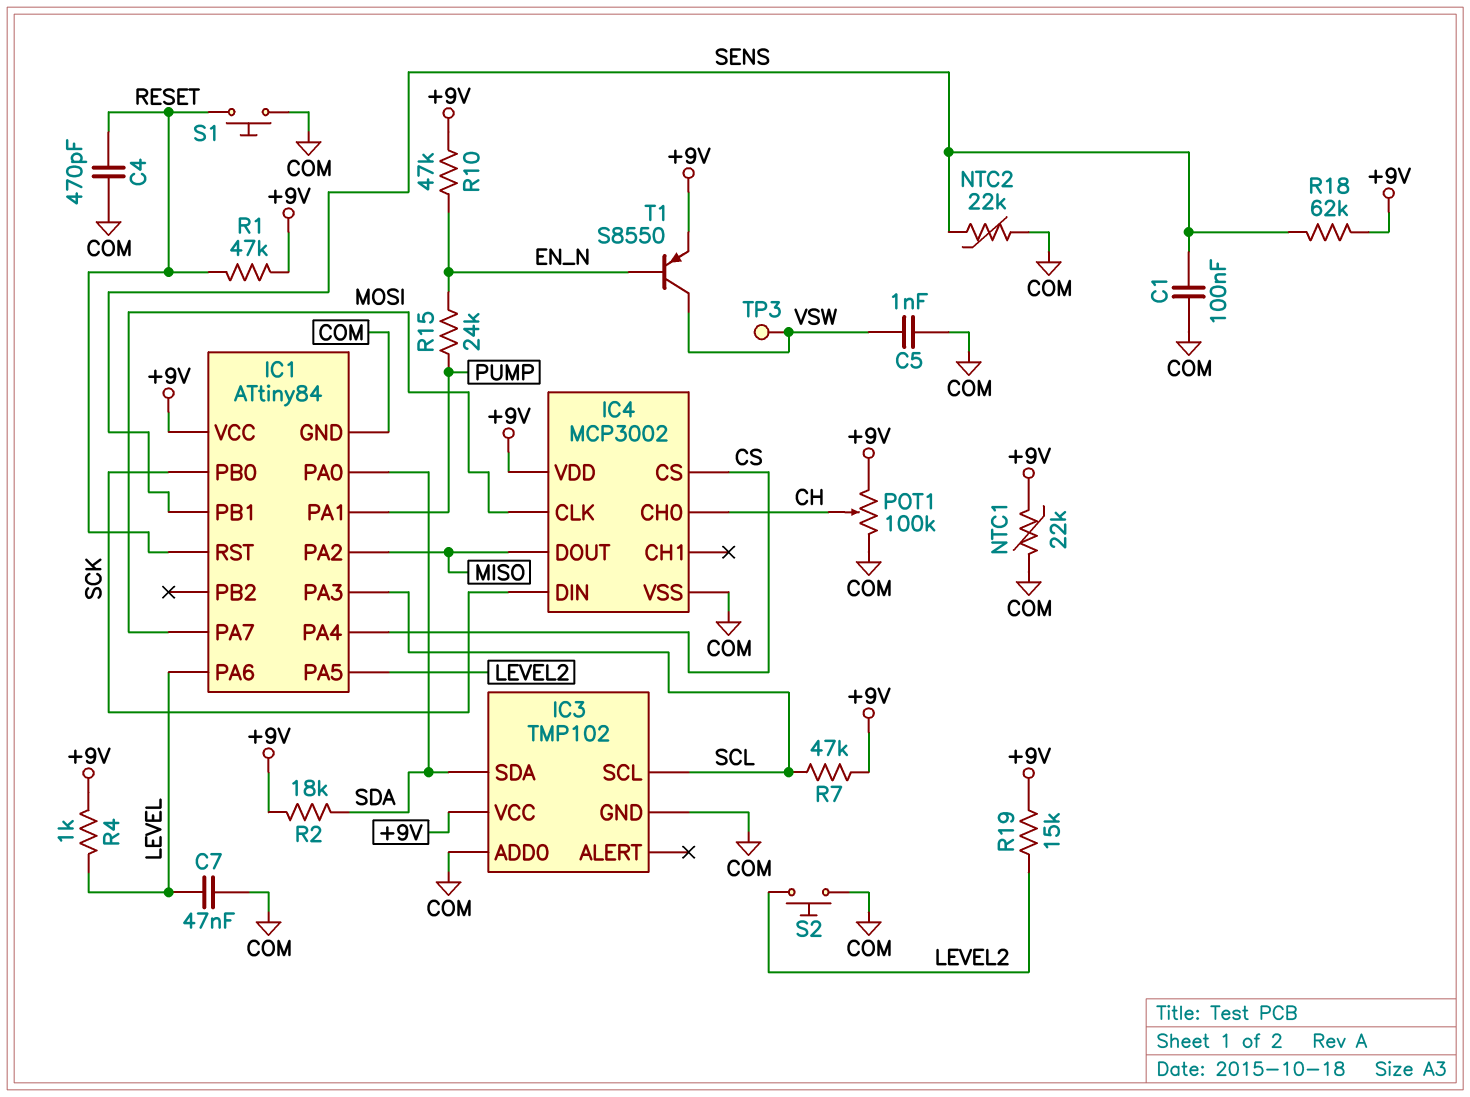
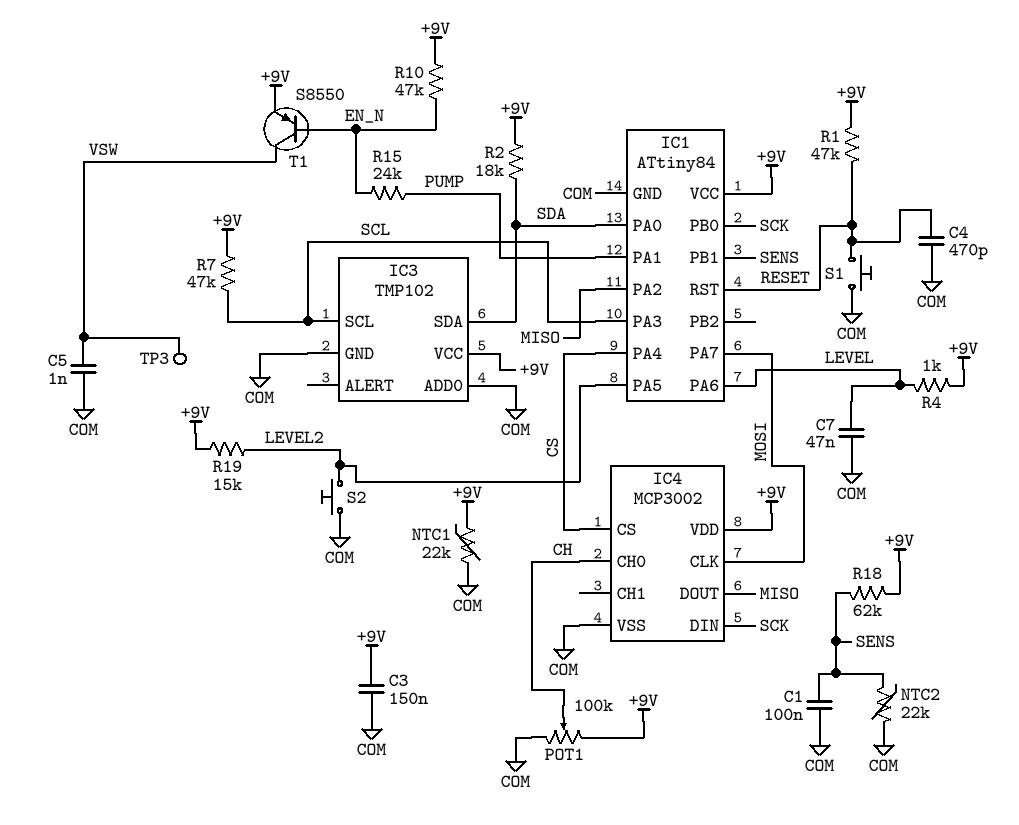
C3: none -> 150nF (+9V, COM)

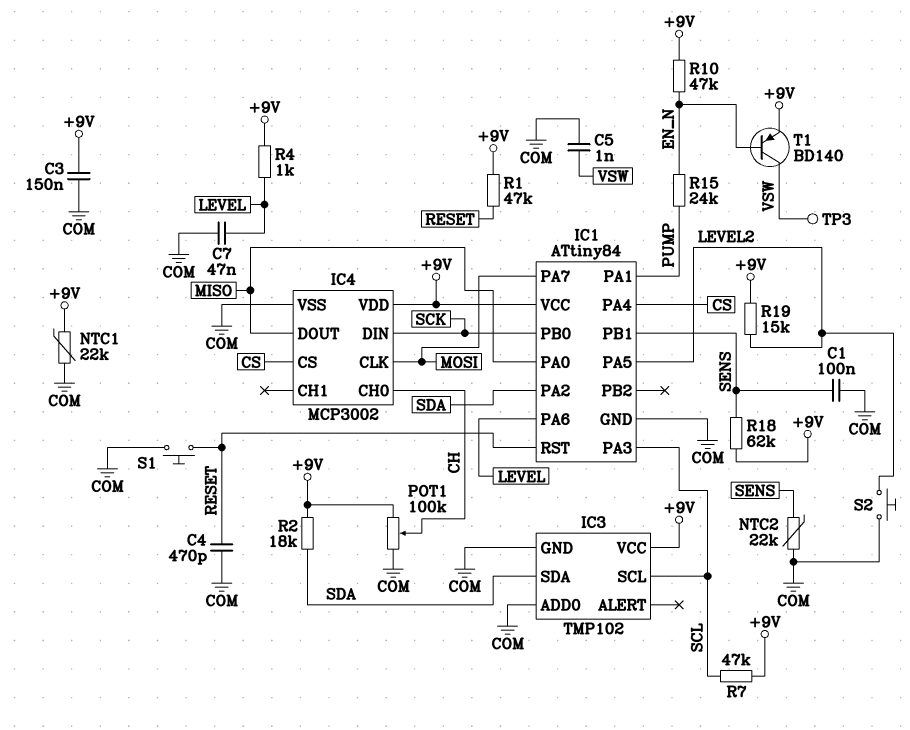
IC1 pin PA0: SDA -> MISO
IC1 pin PA2: MISO -> SDA
T1: PNP S8550 (B EN_N, C VSW, E +9V) -> PNP BD140 (B EN_N, C VSW, E +9V)

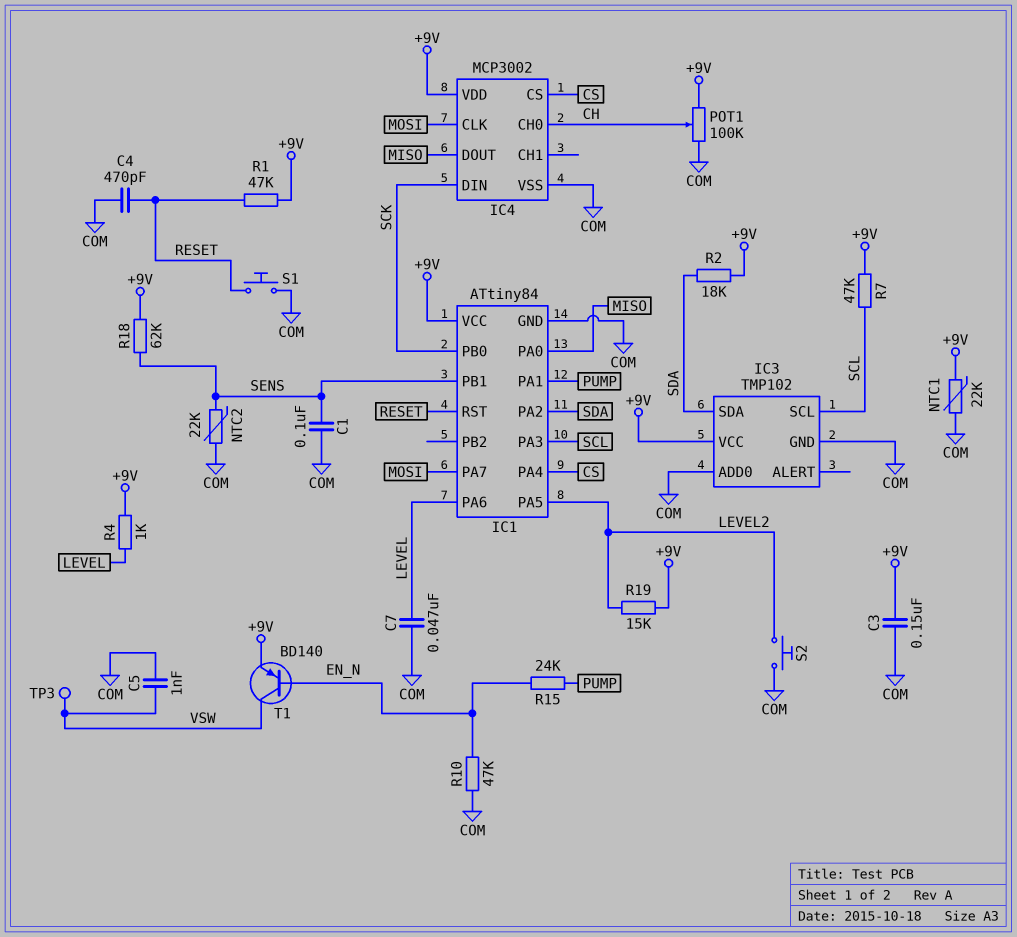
R10: 47k (+9V, EN_N) -> 47k (COM, EN_N)

